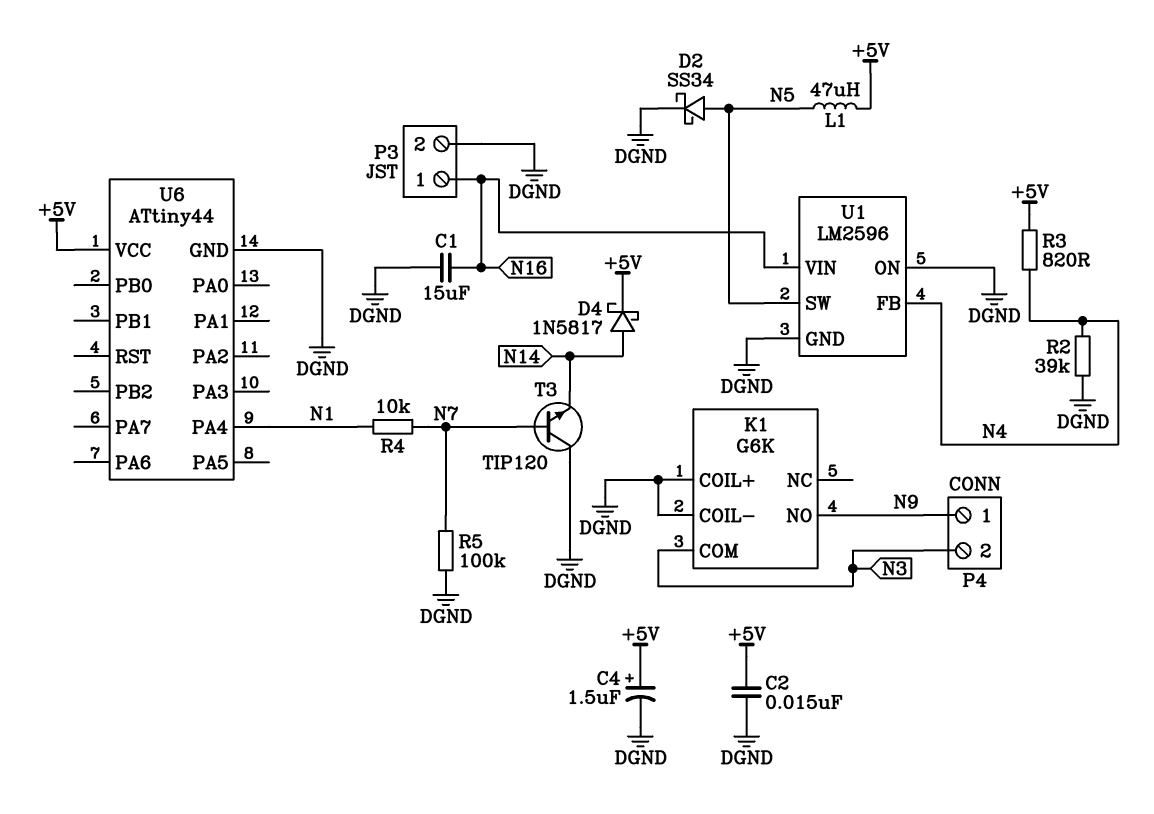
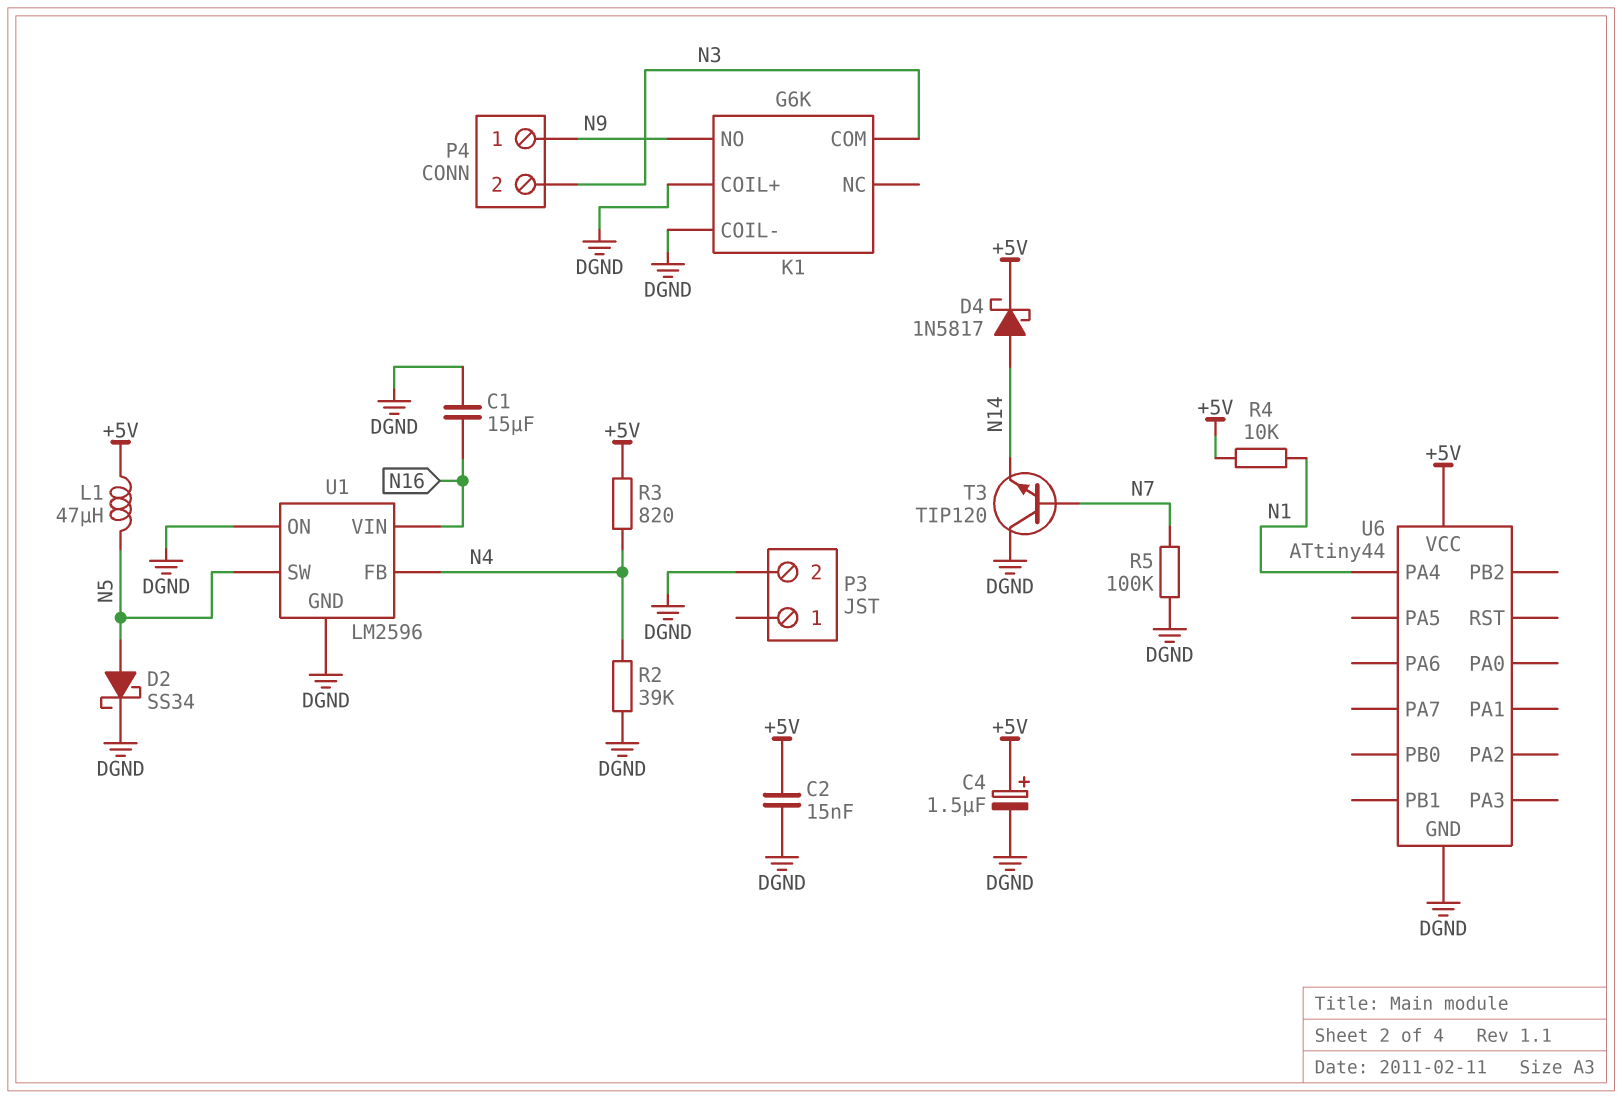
P3 pin 1: N16 -> none
R4: 10k (N1, N7) -> 10k (+5V, N1)

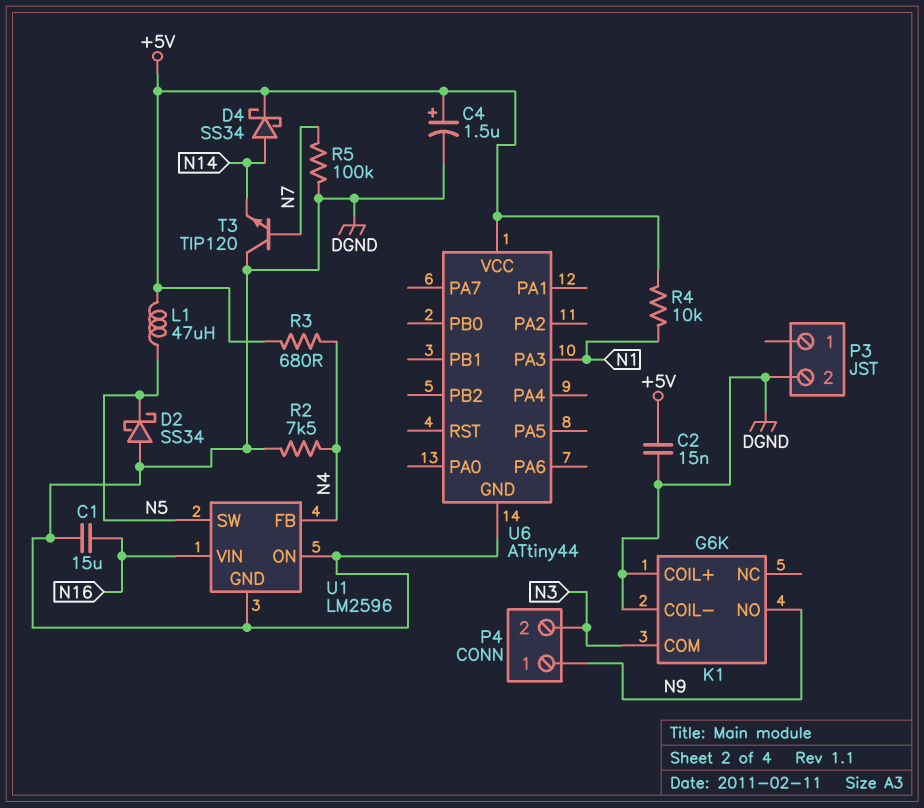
D2: schottky SS34 (A N5, K DGND) -> schottky SS34 (A DGND, K N5)
D4: schottky 1N5817 (A N14, K +5V) -> schottky SS34 (A N14, K +5V)
R2: 39k (DGND, N4) -> 7.5k (DGND, N4)
R3: 820 (+5V, N4) -> 680 (+5V, N4)
U6 pin PA3: none -> N1
U6 pin PA4: N1 -> none

